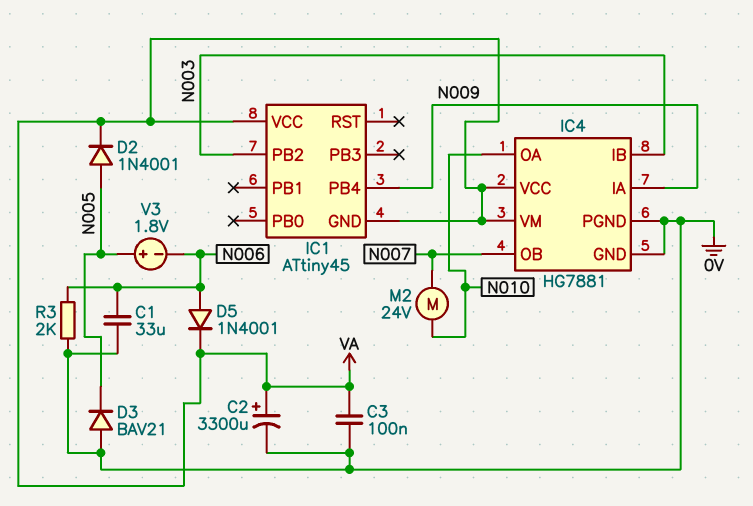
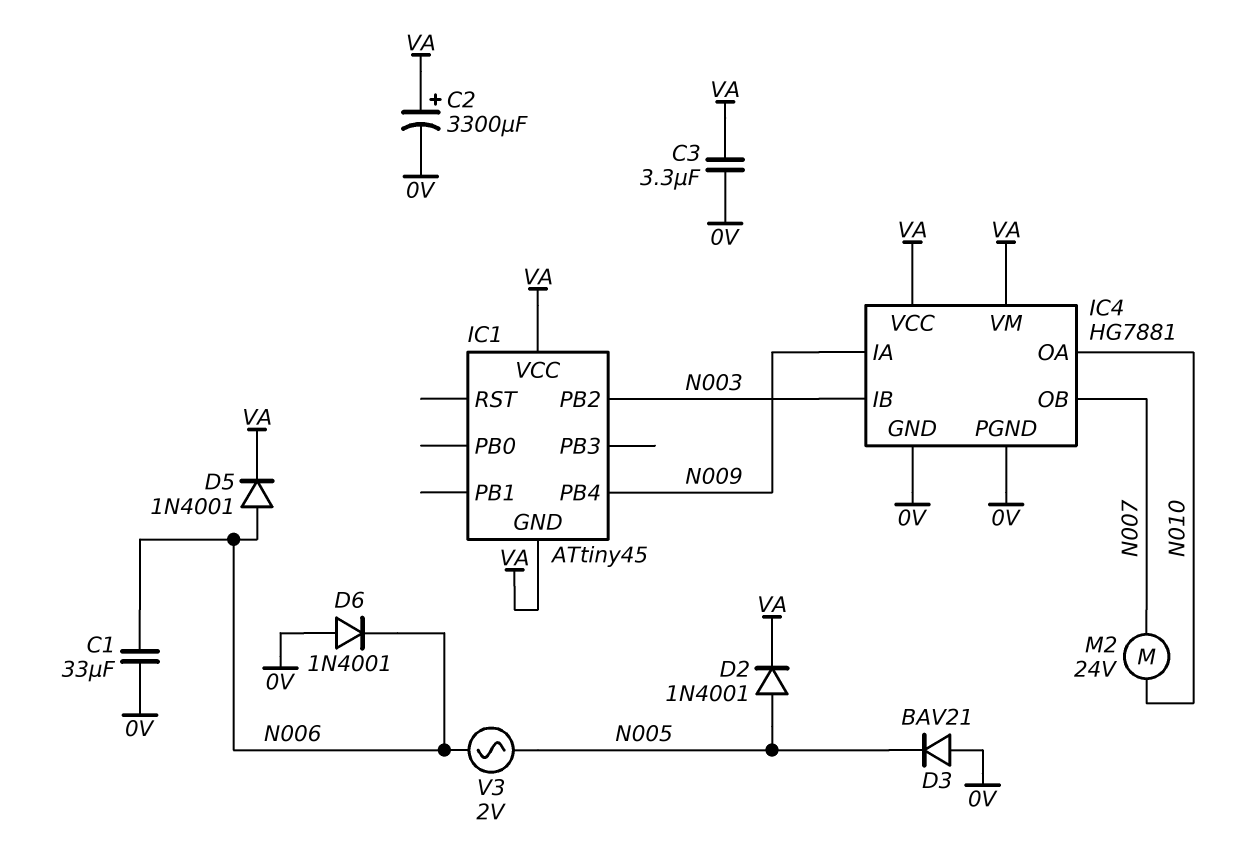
C3: 100nF (0V, VA) -> 3.3uF (0V, VA)
D6: none -> diode 1N4001 (A 0V, K N006)
R3: 2k (0V, N006) -> none
V3: 1.8V (plus N005, minus N006) -> AC 2V (N005, N006)

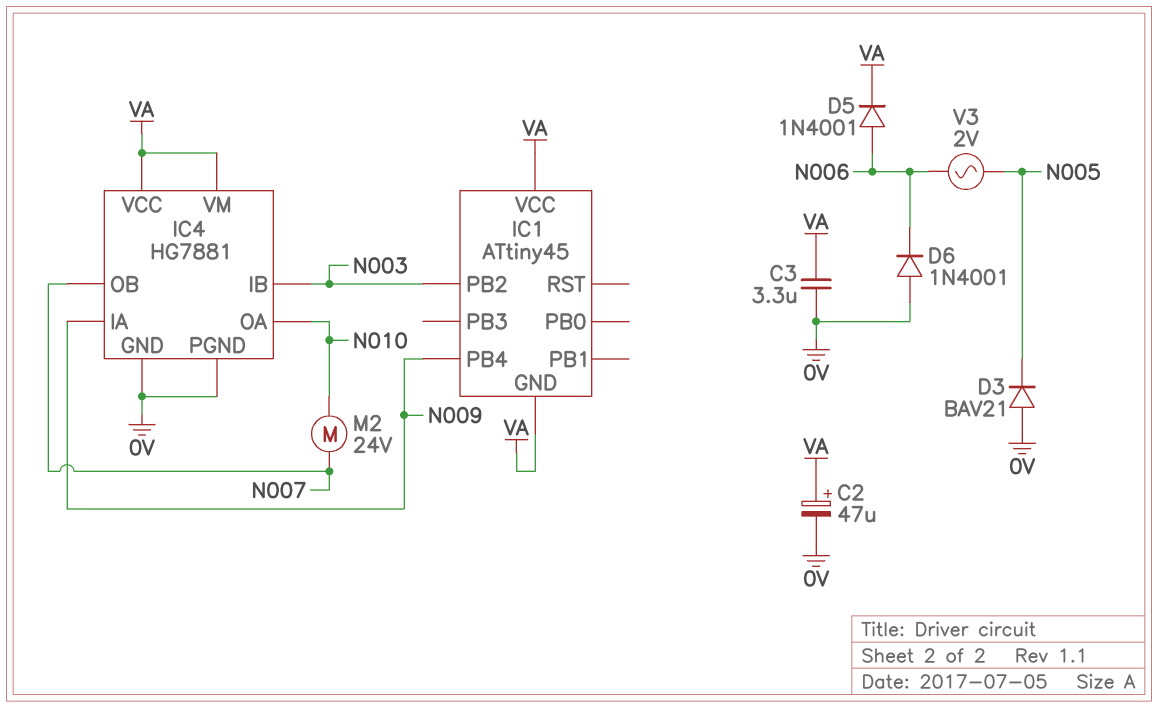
C1: 33uF (0V, N006) -> none
C2: 3300uF (plus VA, minus 0V) -> 47uF (plus VA, minus 0V)
D2: diode 1N4001 (A N005, K VA) -> none

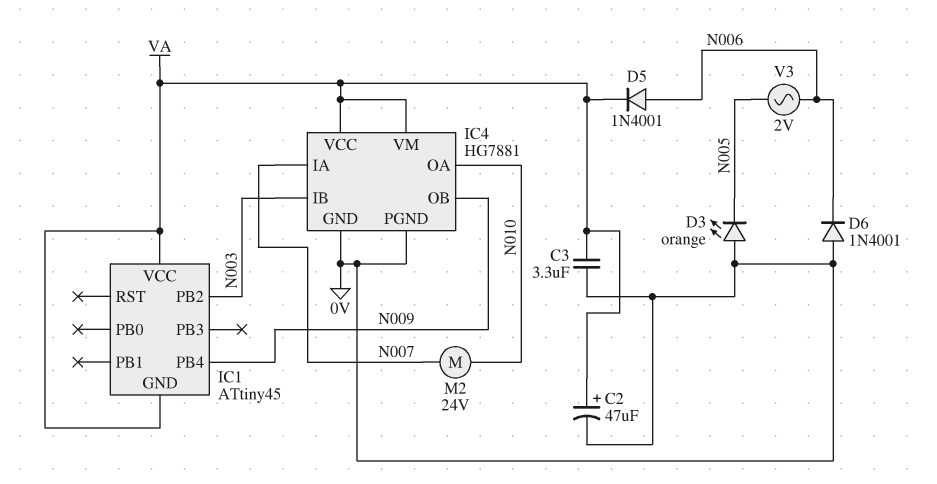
D3: diode BAV21 (A 0V, K N005) -> LED orange (A 0V, K N005)
IC4 pin IA: N009 -> N007
IC4 pin OB: N007 -> N009

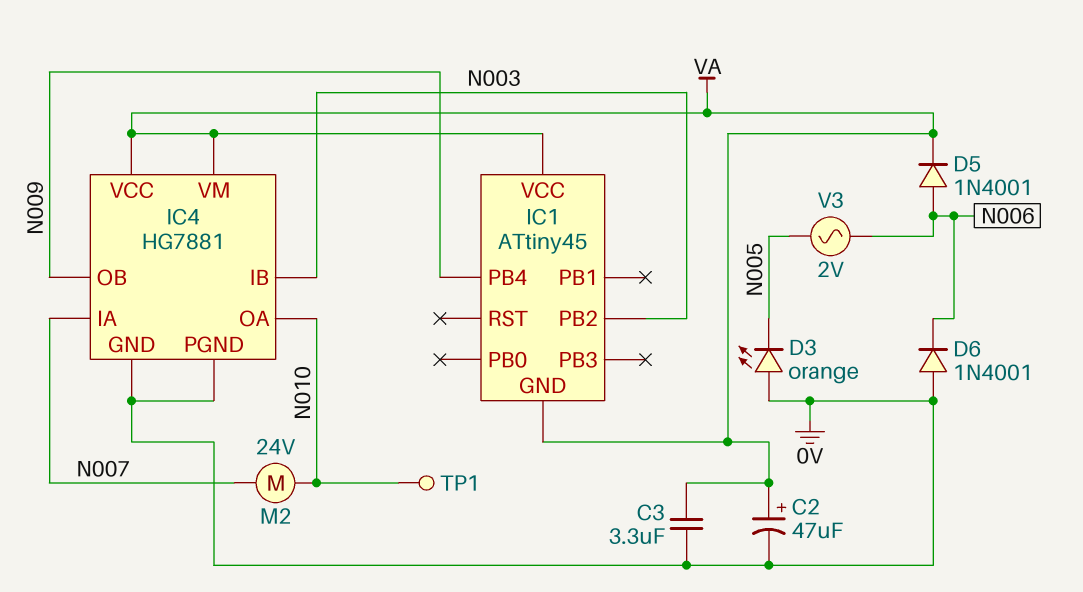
TP1: none -> test point (N010)

